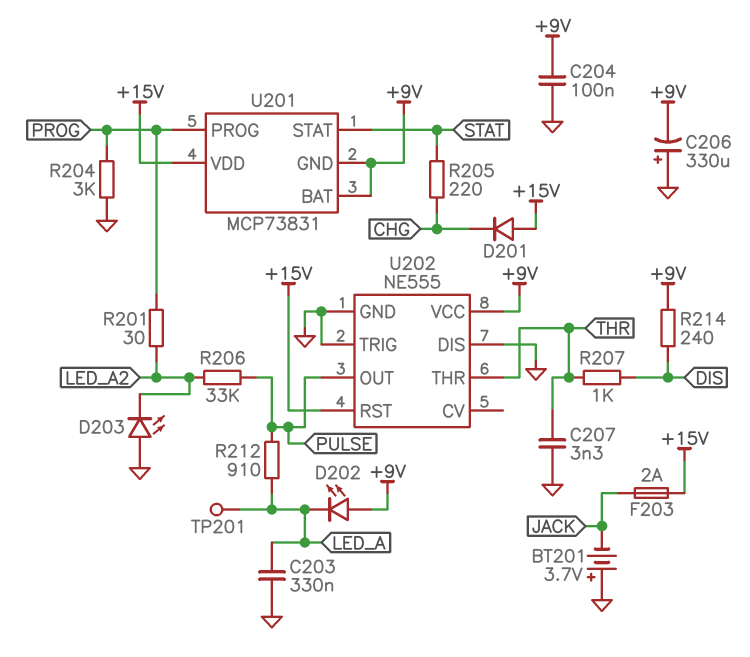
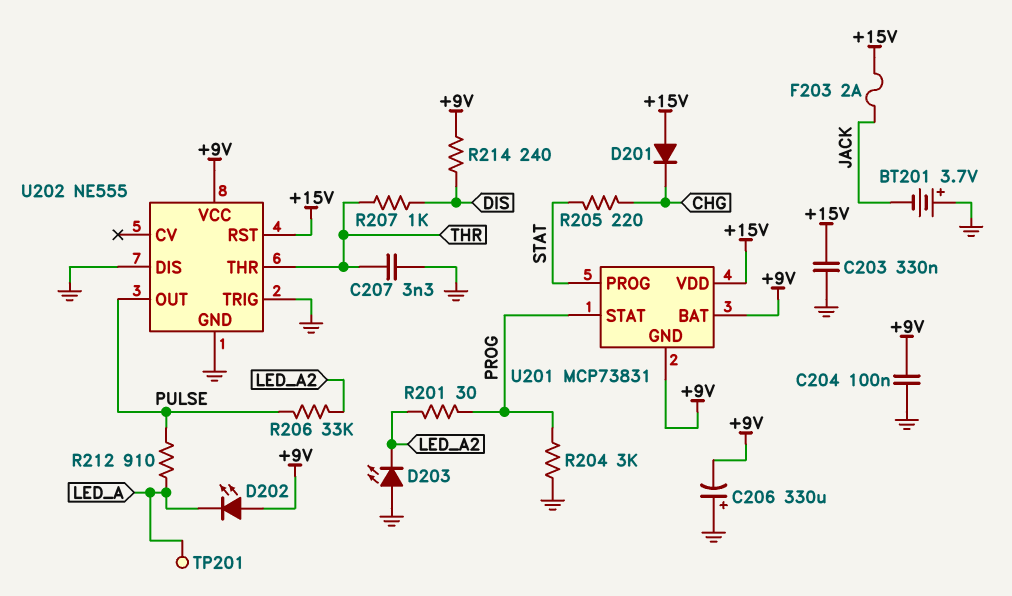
C203: 330nF (GND, LED_A) -> 330nF (+15V, GND)
U201 pin PROG: PROG -> STAT
U201 pin STAT: STAT -> PROG

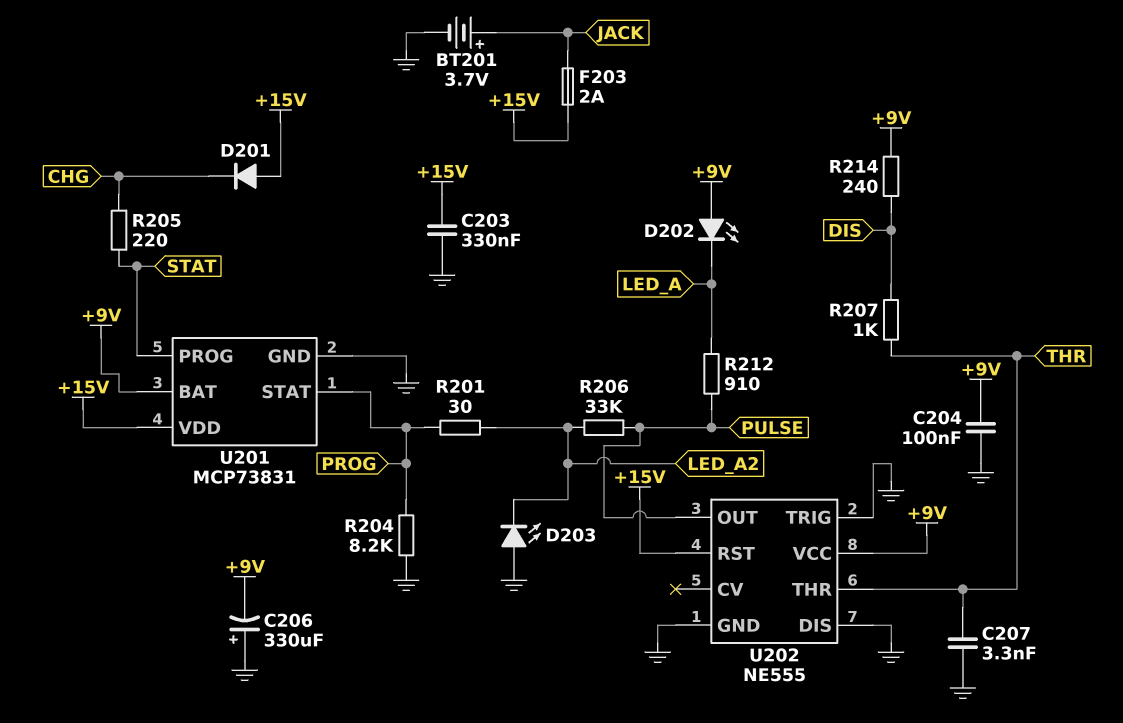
BT201: 3.7V (plus GND, minus JACK) -> 3.7V (plus JACK, minus GND)
R204: 3k (GND, PROG) -> 8.2k (GND, PROG)
TP201: test point (LED_A) -> none
U201 pin GND: +9V -> GND

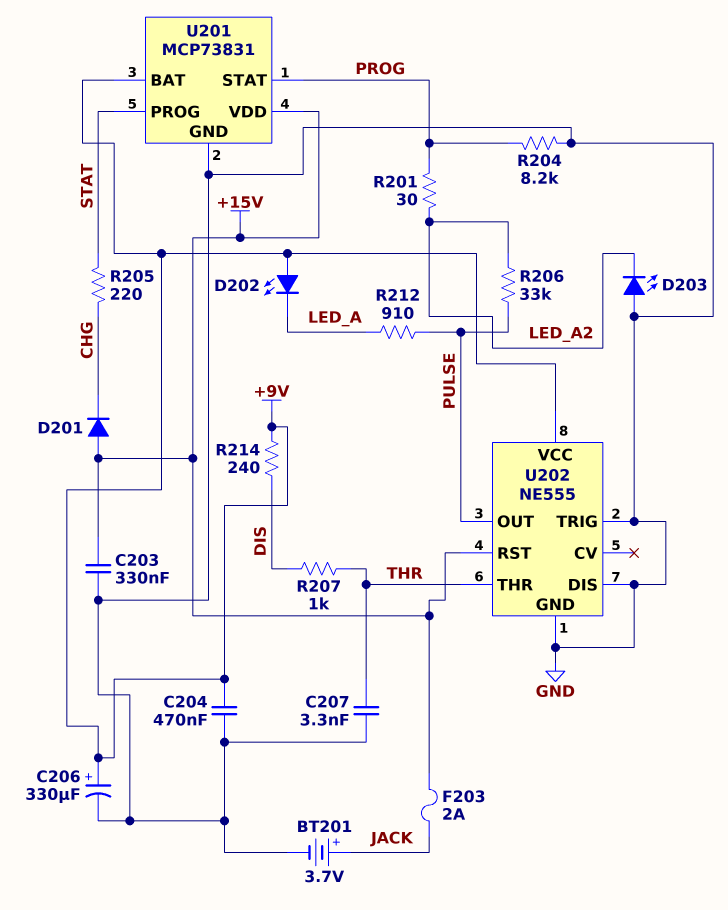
C204: 100nF (+9V, GND) -> 470nF (+9V, GND)
C206: 330uF (plus GND, minus +9V) -> 330uF (plus +9V, minus GND)

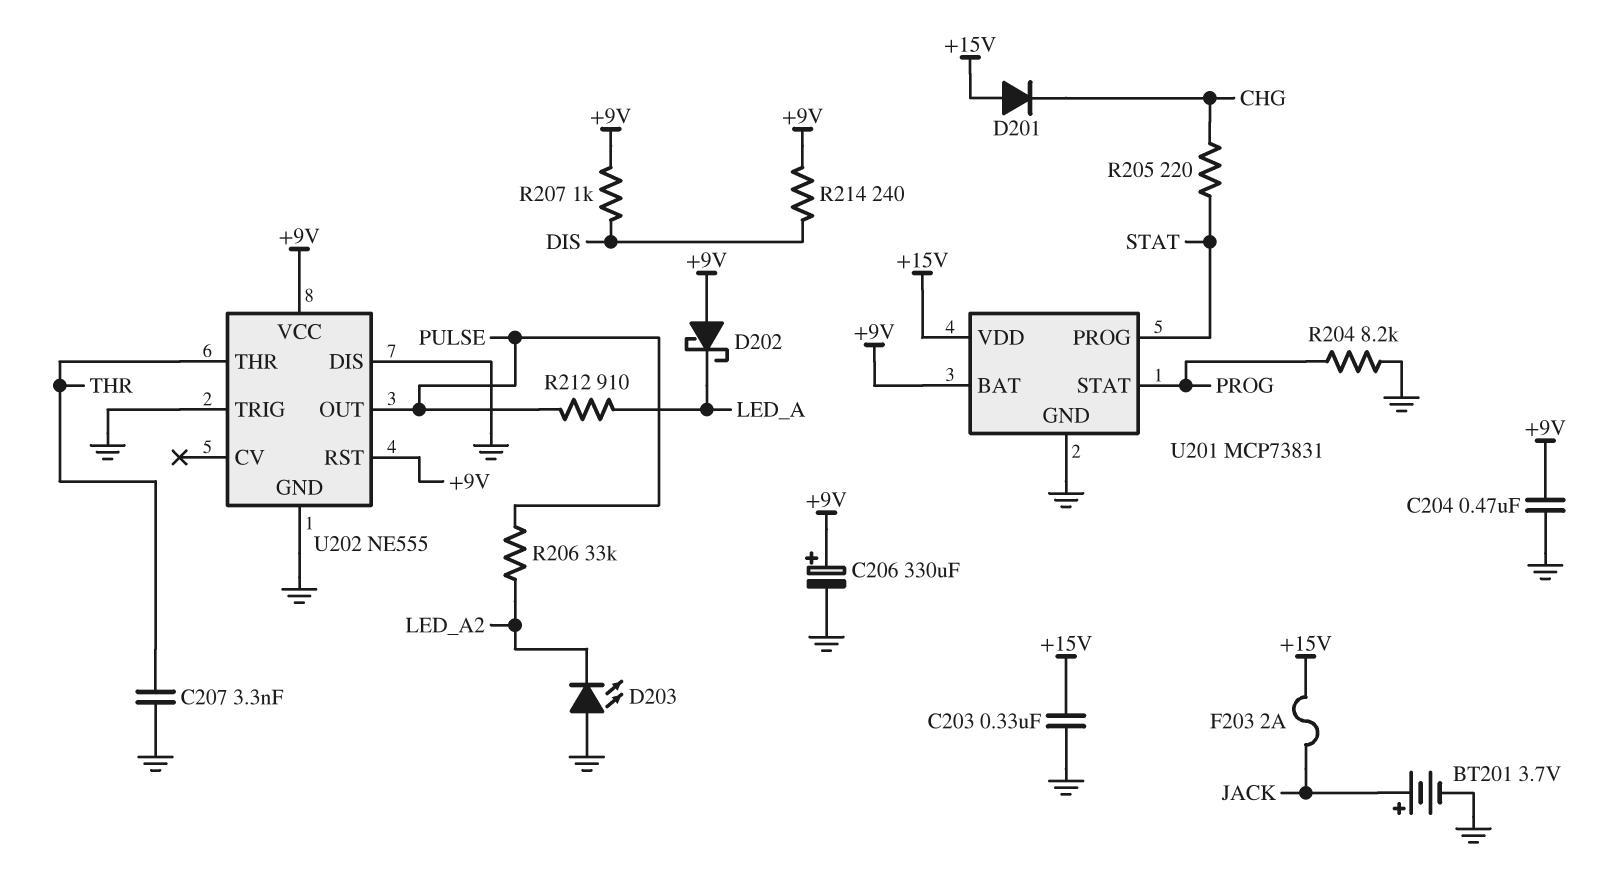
D202: LED (A +9V, K LED_A) -> schottky (A +9V, K LED_A)
R201: 30 (LED_A2, PROG) -> none
R207: 1k (DIS, THR) -> 1k (+9V, DIS)
U202 pin RST: +15V -> +9V

